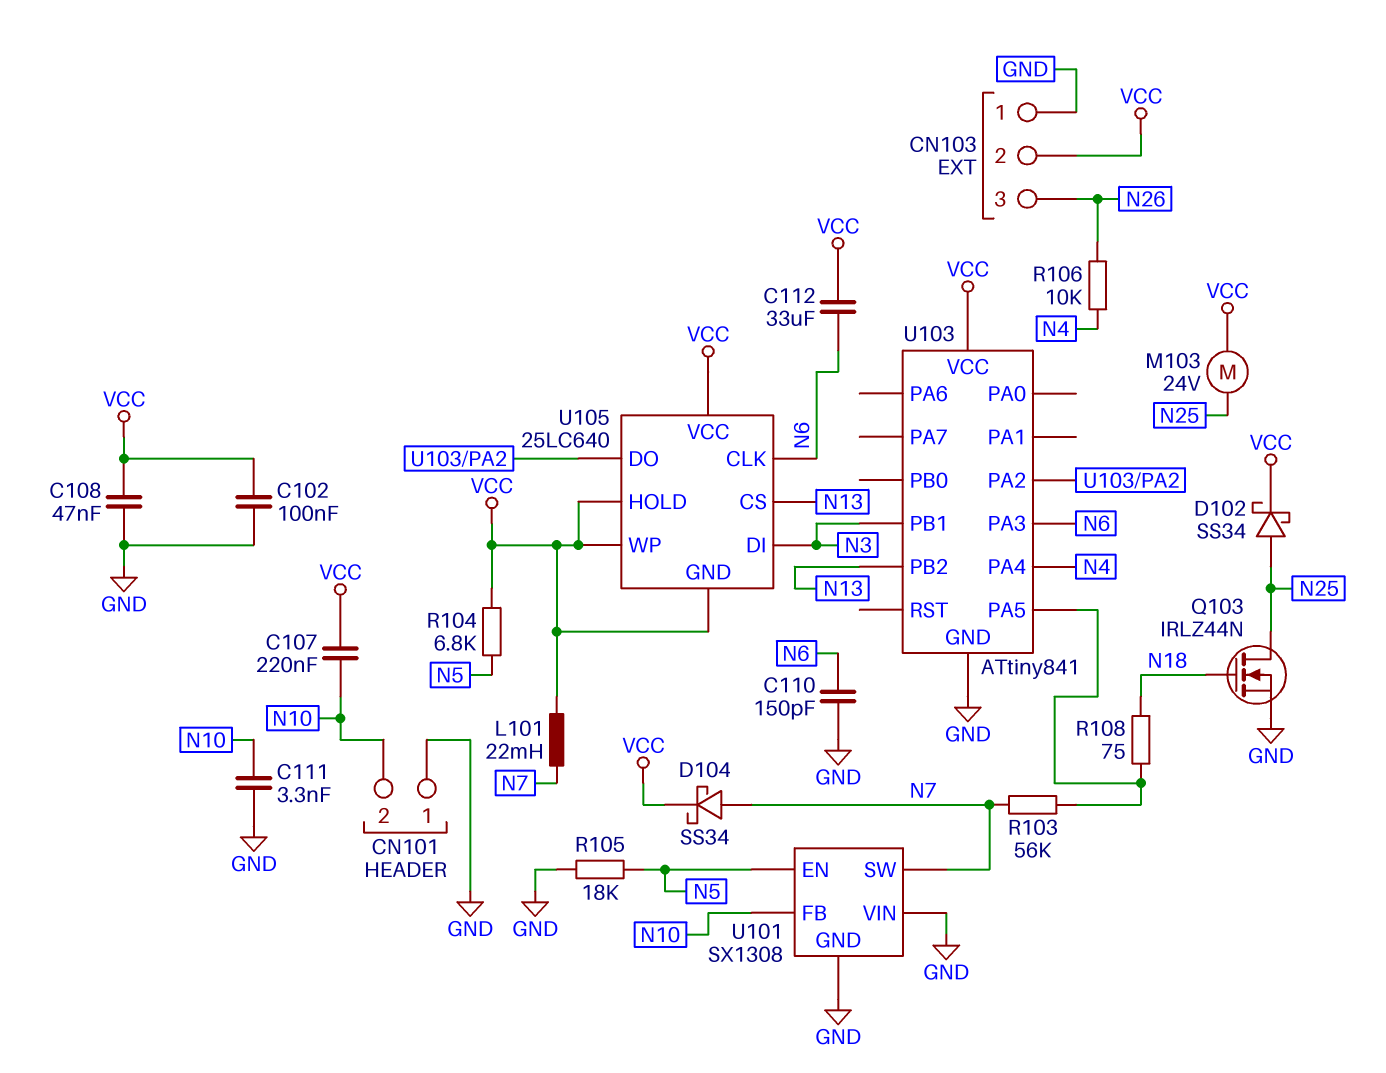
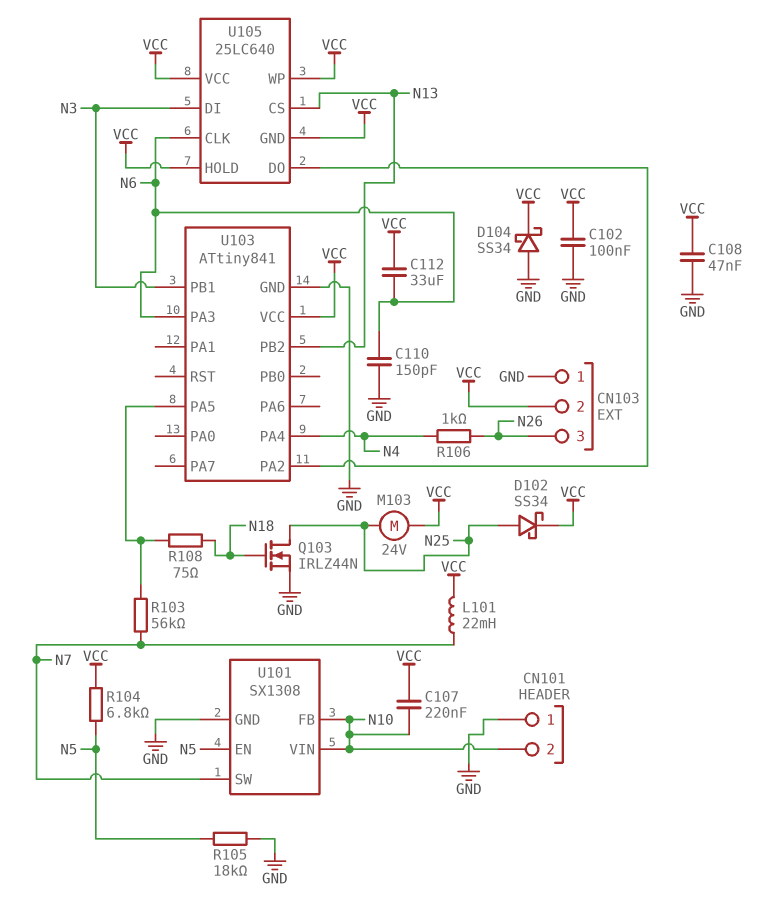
C111: 3.3nF (GND, N10) -> none
D104: schottky SS34 (A N7, K VCC) -> schottky SS34 (A GND, K VCC)
R106: 10k (N4, N26) -> 1k (N4, N26)
U101 pin VIN: GND -> N10

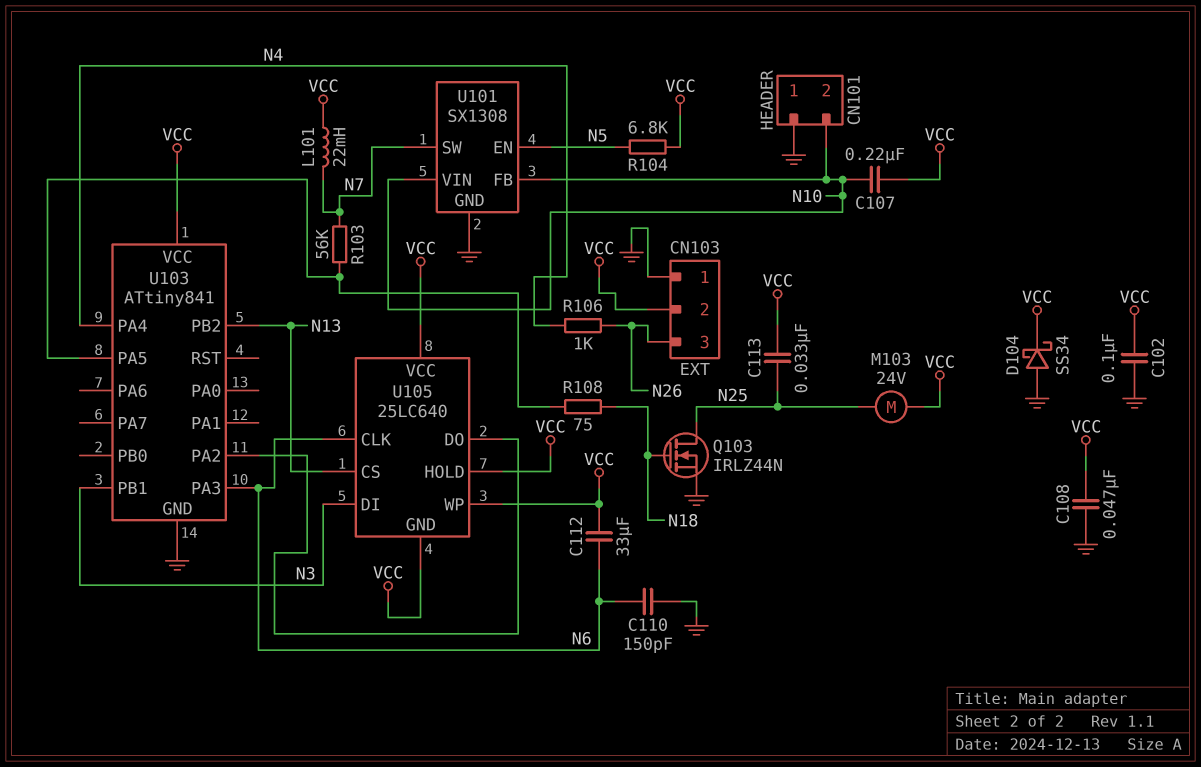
C113: none -> 33nF (N25, VCC)
D102: schottky SS34 (A N25, K VCC) -> none
R105: 18k (GND, N5) -> none

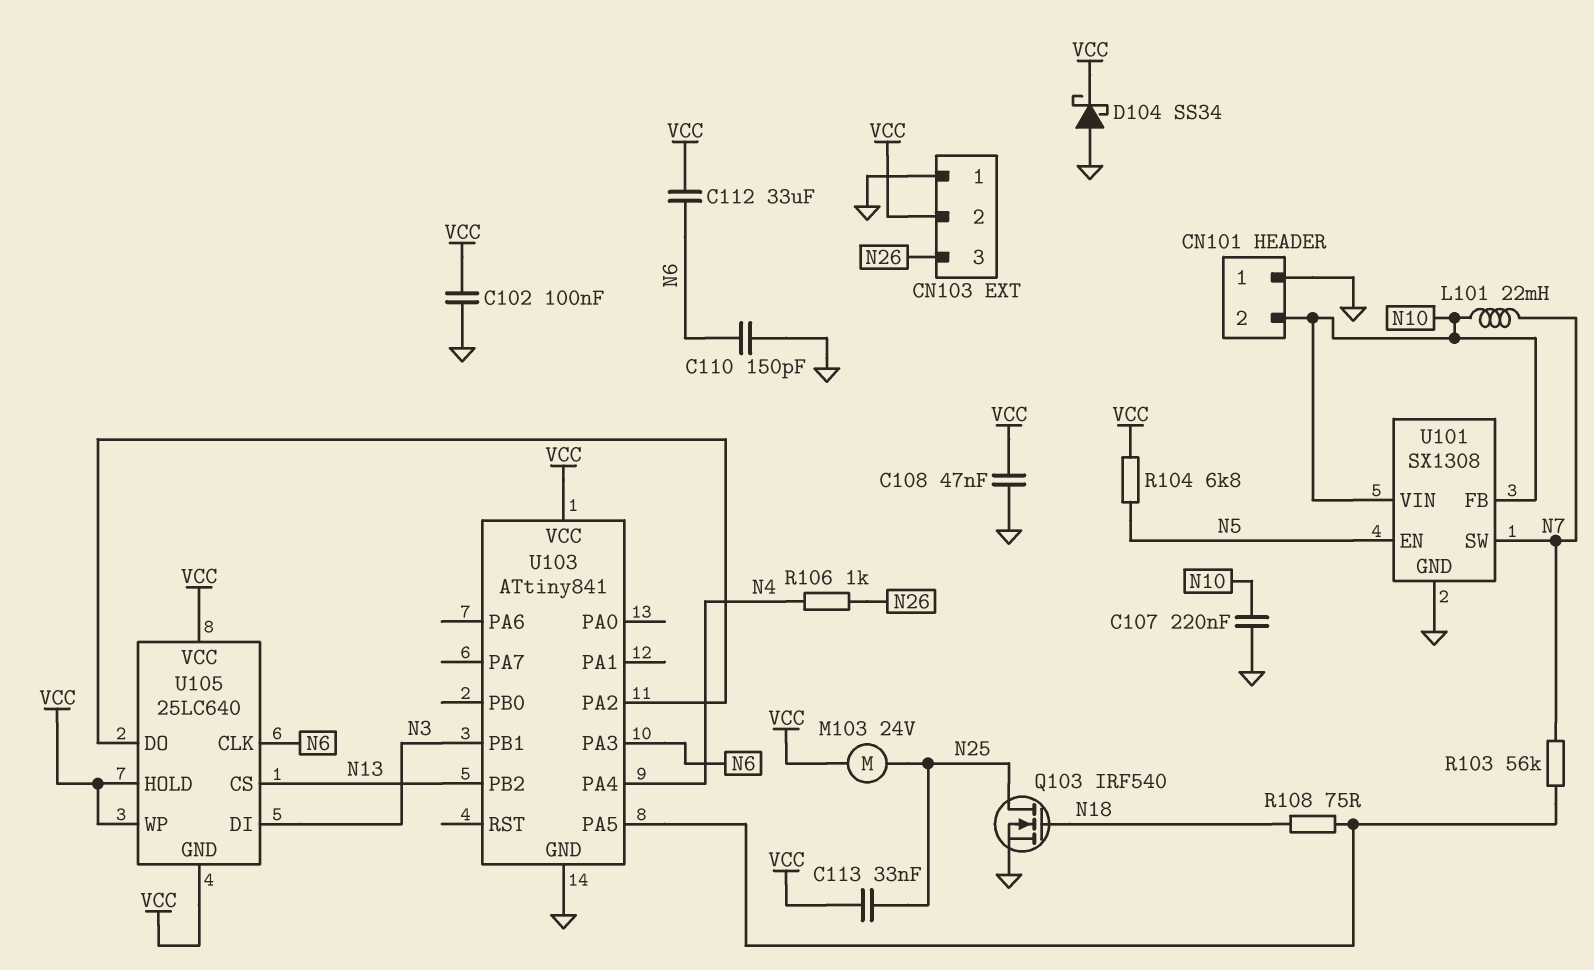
C107: 220nF (N10, VCC) -> 220nF (GND, N10)
L101: 22mH (N7, VCC) -> 22mH (N7, N10)
Q103: NMOS IRLZ44N (G N18, D N25, S GND) -> NMOS IRF540 (G N18, D N25, S GND)

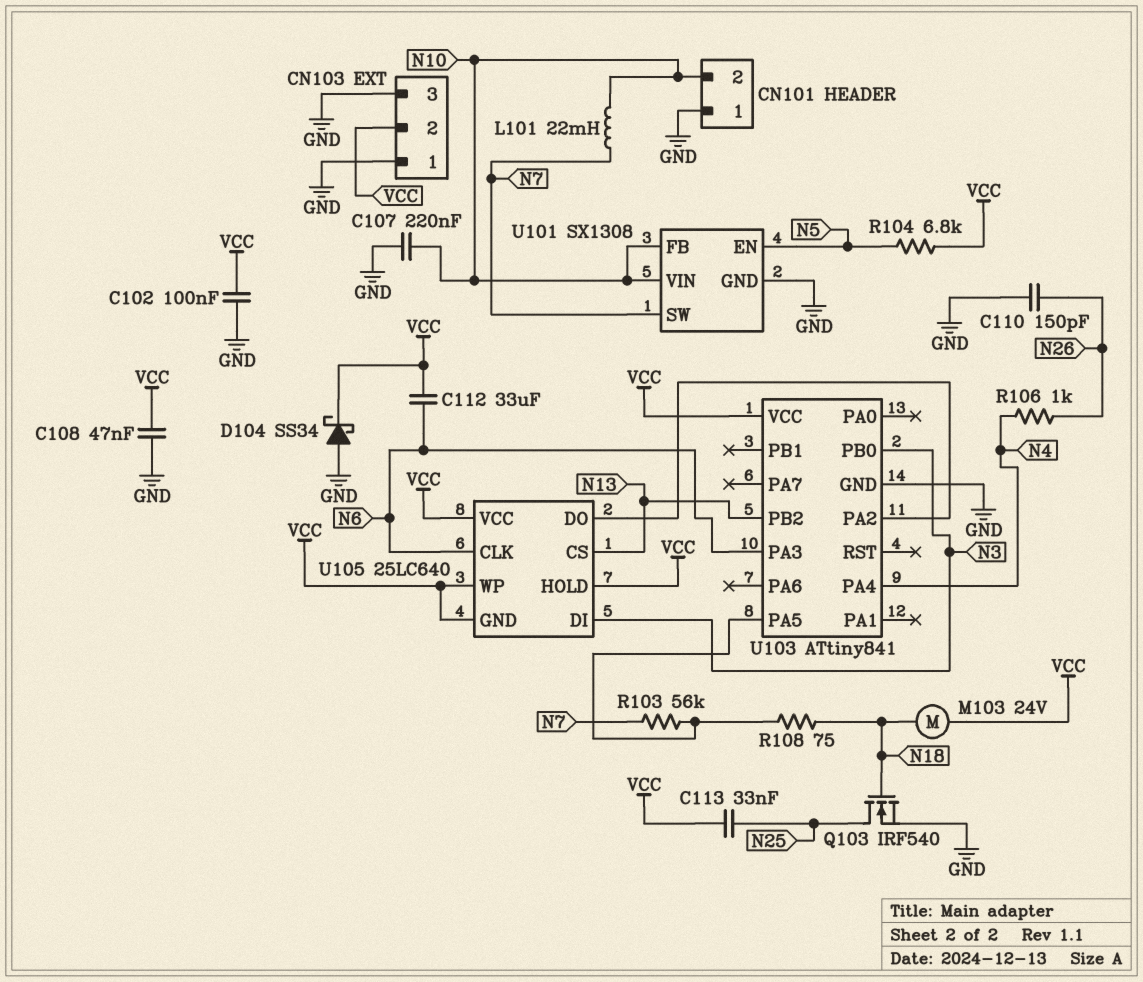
C110: 150pF (GND, N6) -> 150pF (GND, N26)
CN103 pin 3: N26 -> GND
M103: motor 24V (N25, VCC) -> motor 24V (N18, VCC)
U103 pin PB0: none -> N3
U103 pin PB1: N3 -> none

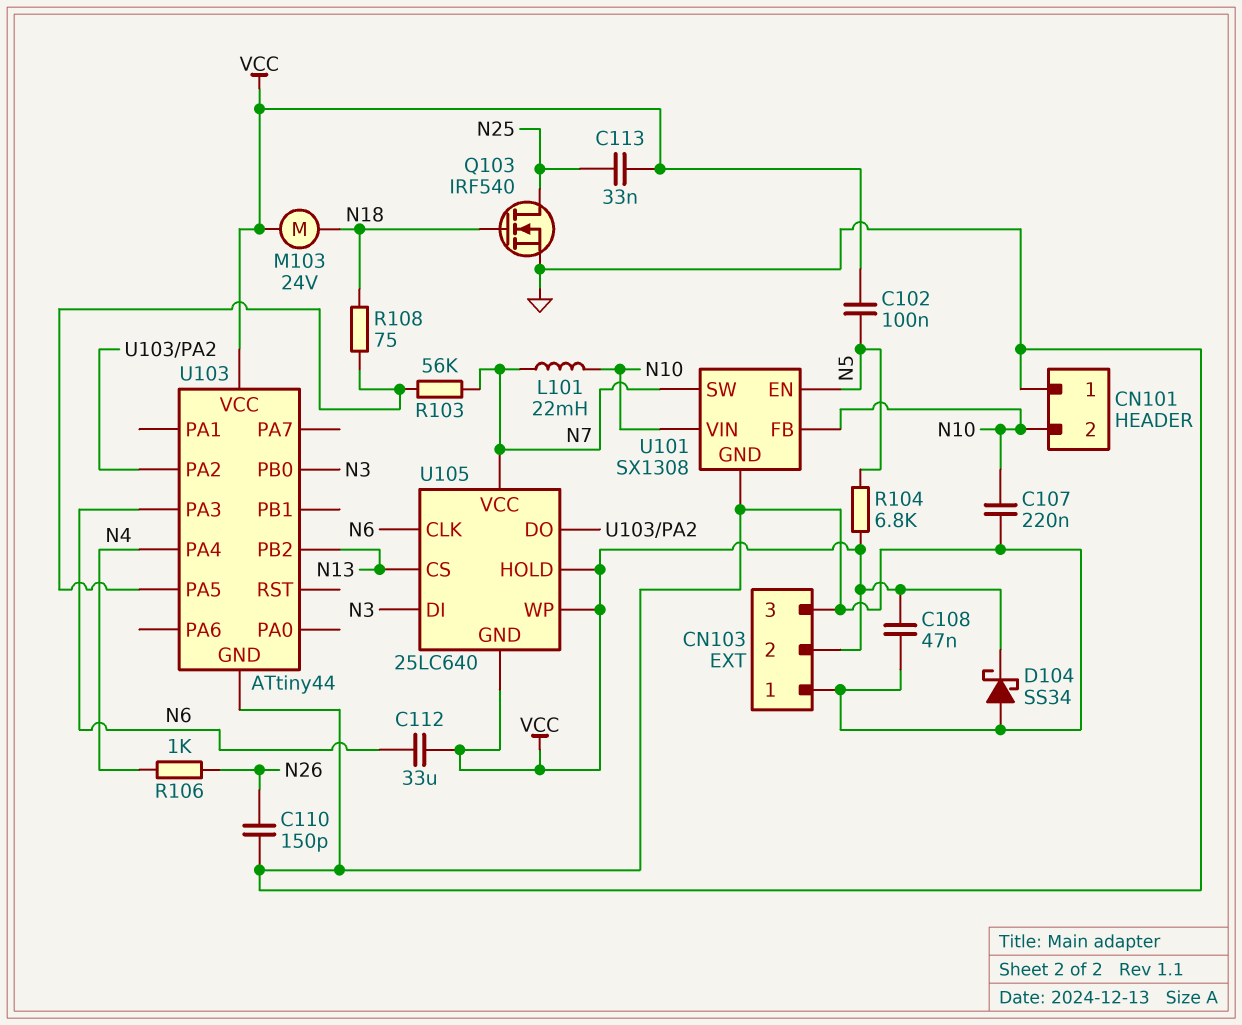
C102: 100nF (GND, VCC) -> 100nF (N5, VCC)
U103: ATtiny841 -> ATtiny44
U105 pin VCC: VCC -> N7

